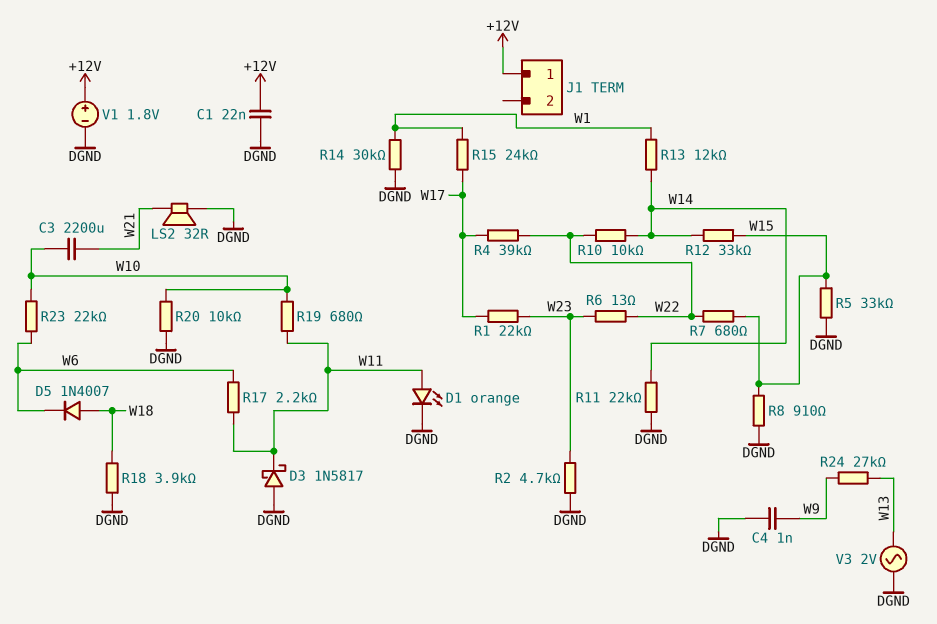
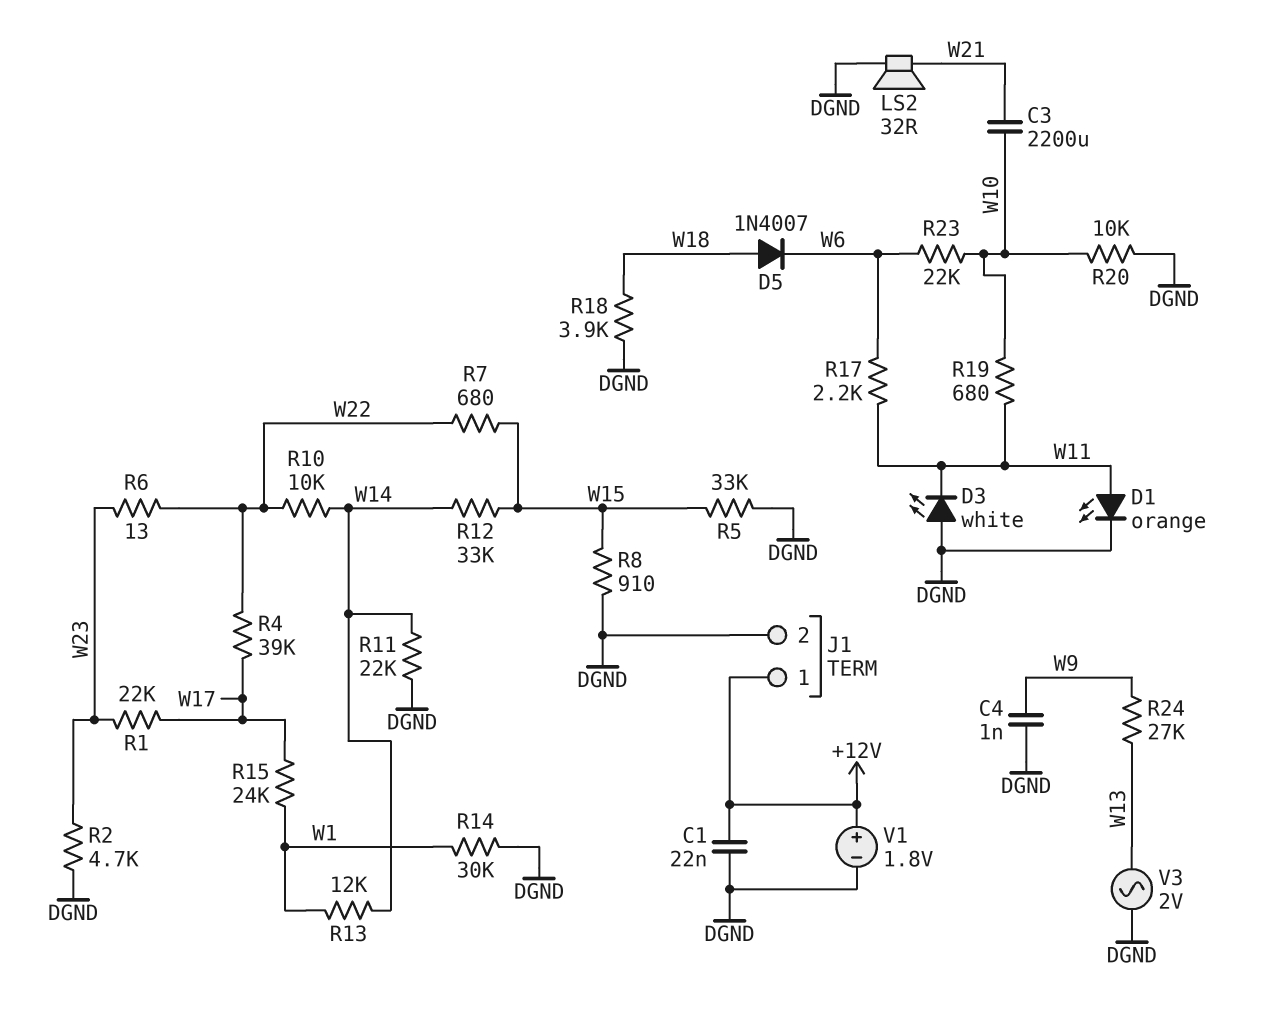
D3: schottky 1N5817 (A DGND, K W11) -> LED white (A DGND, K W11)
J1 pin 2: none -> DGND

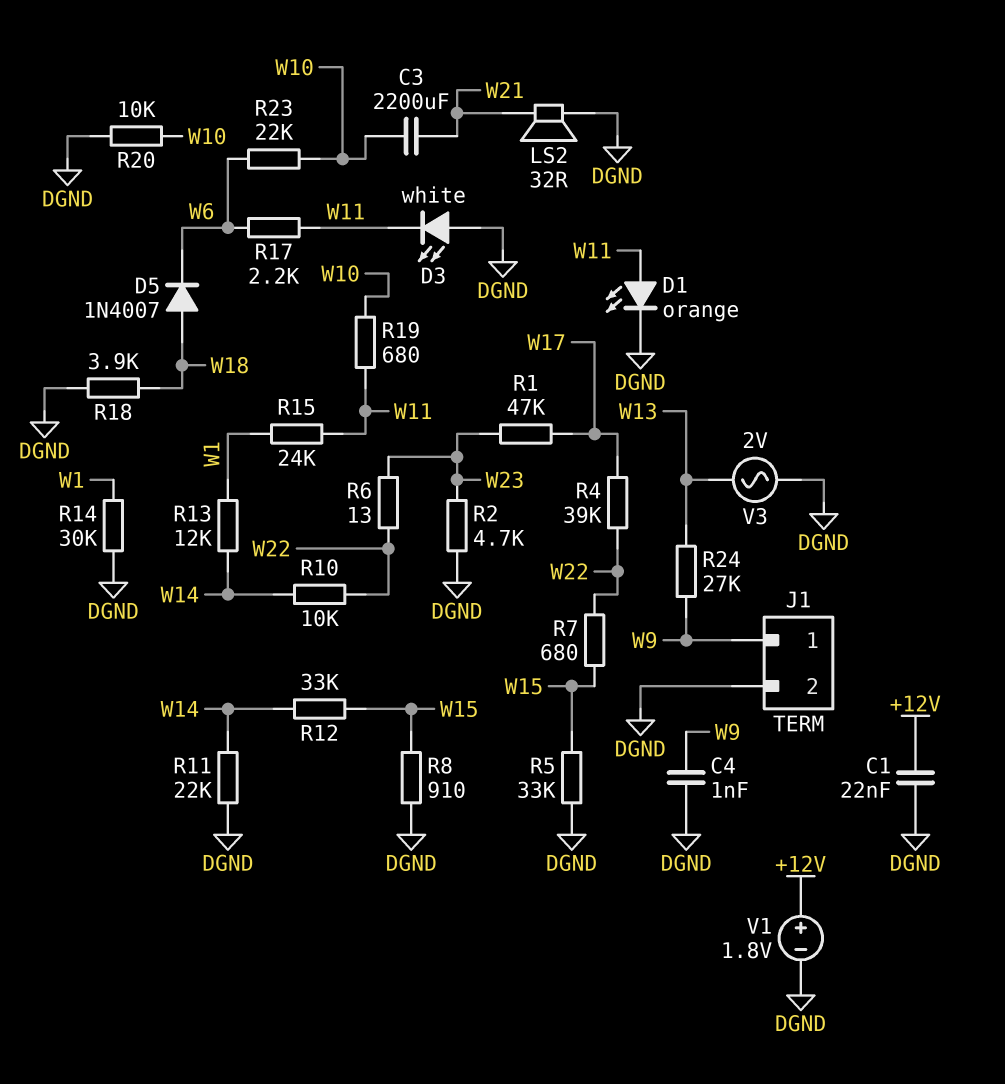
J1 pin 1: +12V -> W9
R1: 22k (W17, W23) -> 47k (W17, W23)
R15: 24k (W1, W17) -> 24k (W1, W11)

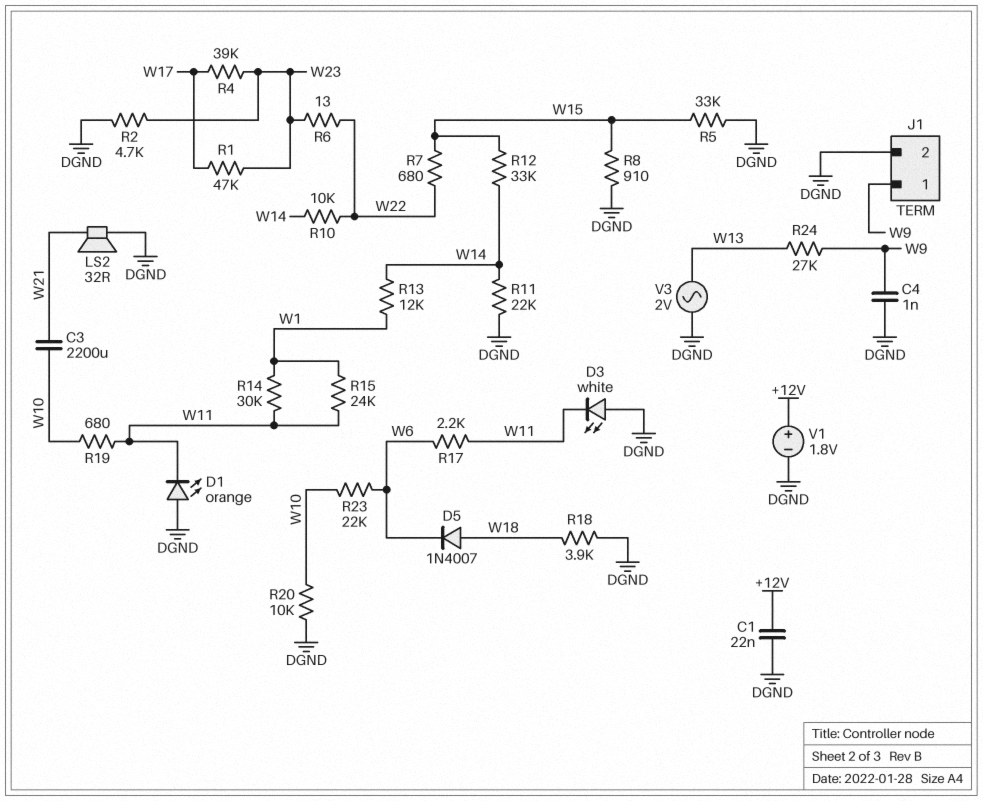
D1: LED orange (A W11, K DGND) -> LED orange (A DGND, K W11)
R4: 39k (W17, W22) -> 39k (W17, W23)
R14: 30k (DGND, W1) -> 30k (W1, W11)

